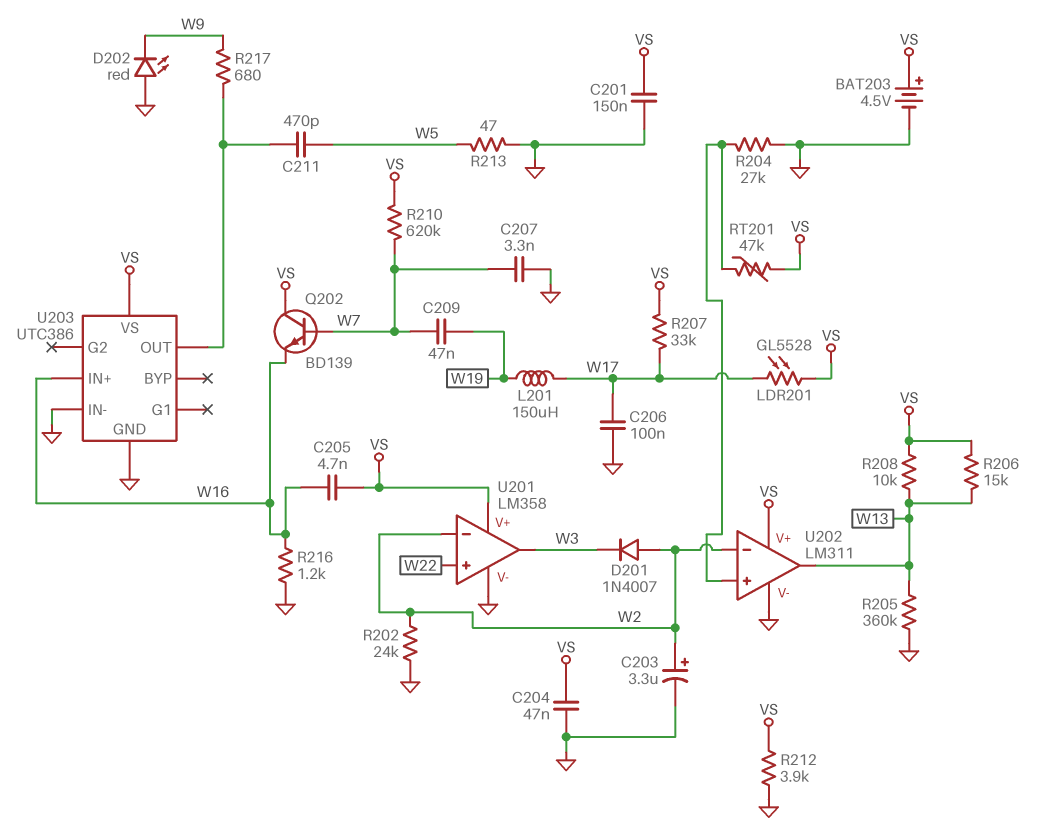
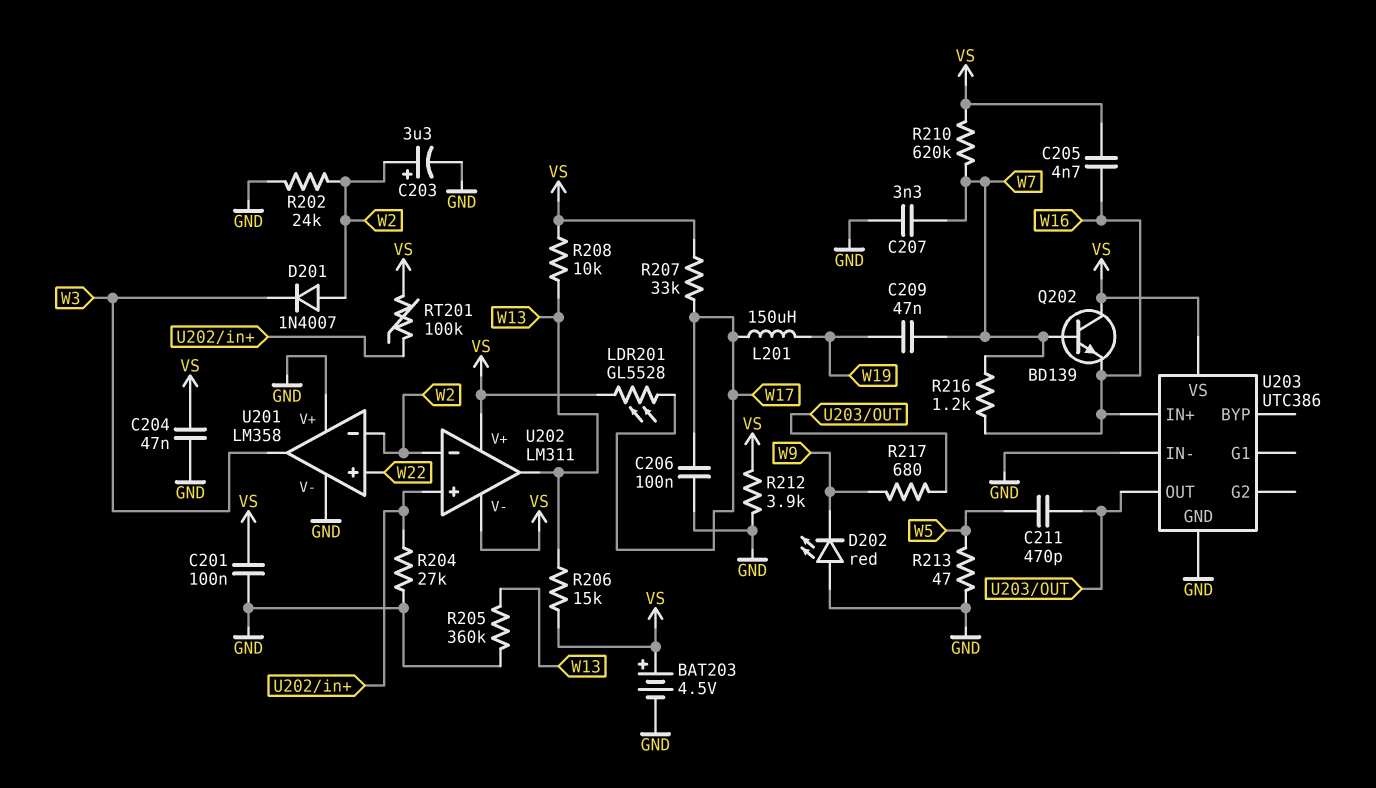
C201: 150nF (GND, VS) -> 100nF (GND, VS)
R216: 1.2k (GND, W16) -> 1.2k (W7, W16)
RT201: 47k (U202/in+, VS) -> 100k (U202/in+, VS)
U201 pin V+: VS -> GND
U202 pin V-: GND -> VS

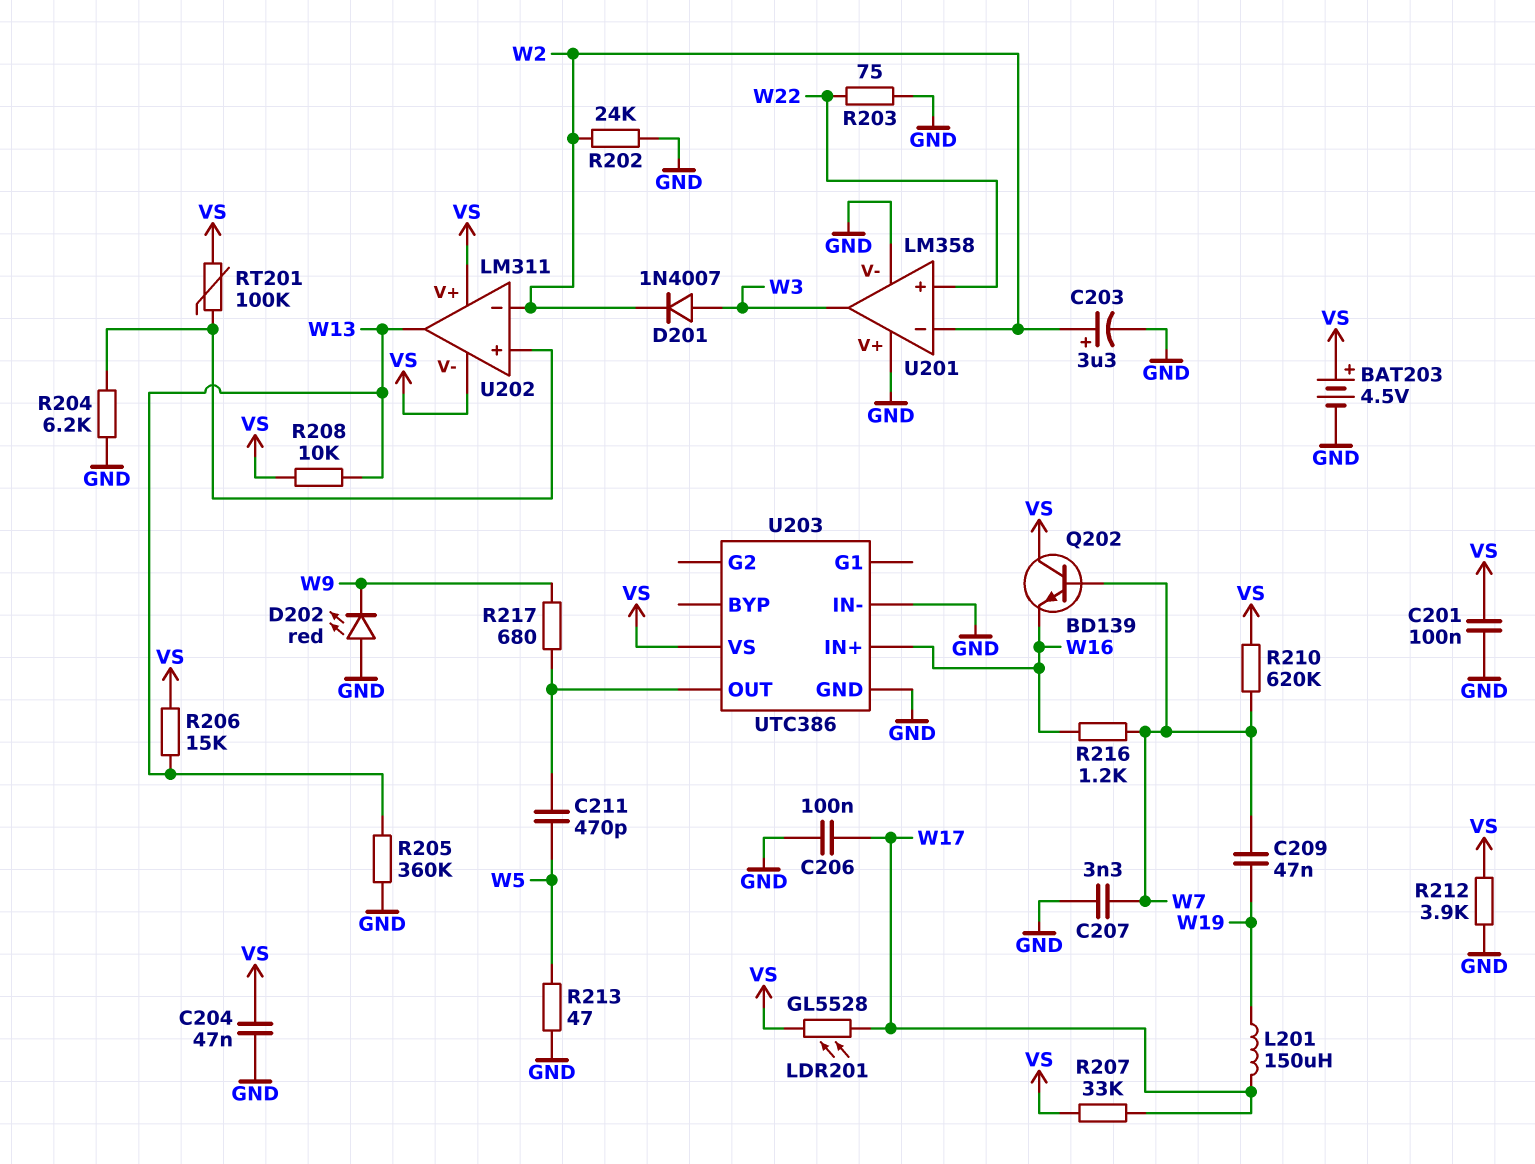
C205: 4.7nF (VS, W16) -> none
D201: diode 1N4007 (A W2, K W3) -> diode 1N4007 (A W3, K W2)
R203: none -> 75 (GND, W22)
R204: 27k (GND, U202/in+) -> 6.2k (GND, U202/in+)

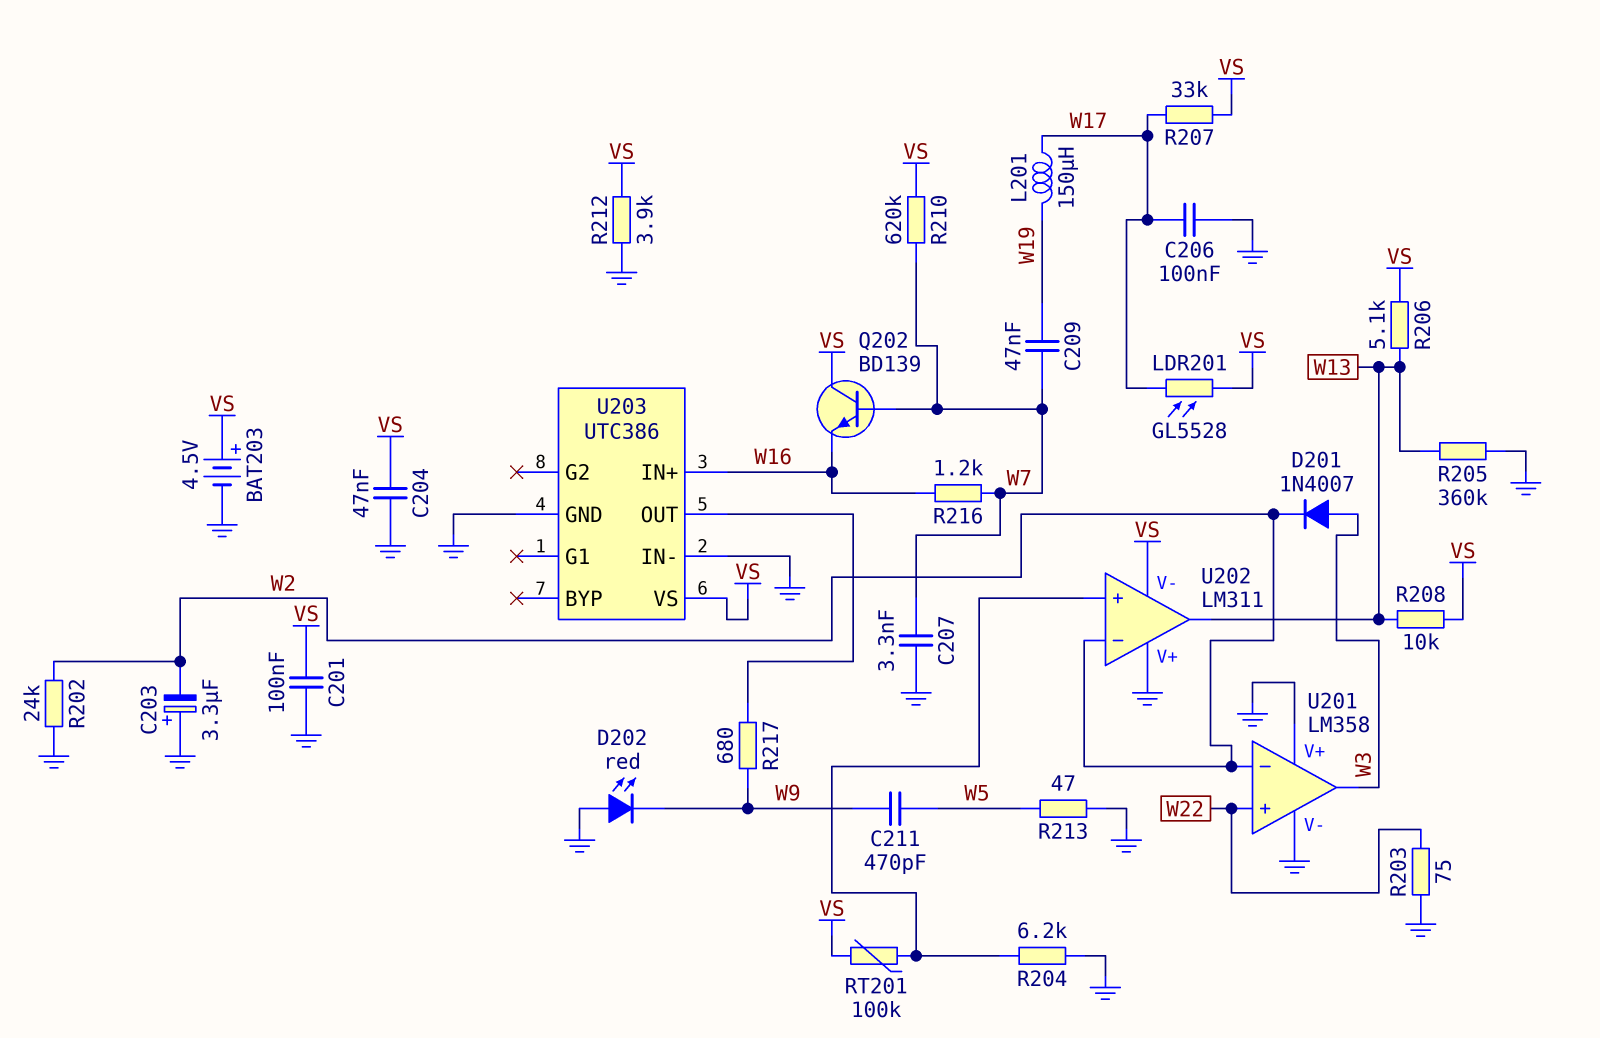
C203: 3.3uF (plus W2, minus GND) -> 3.3uF (plus GND, minus W2)
C211: 470pF (U203/OUT, W5) -> 470pF (W5, W9)
R206: 15k (VS, W13) -> 5.1k (VS, W13)
U202 pin V+: VS -> GND

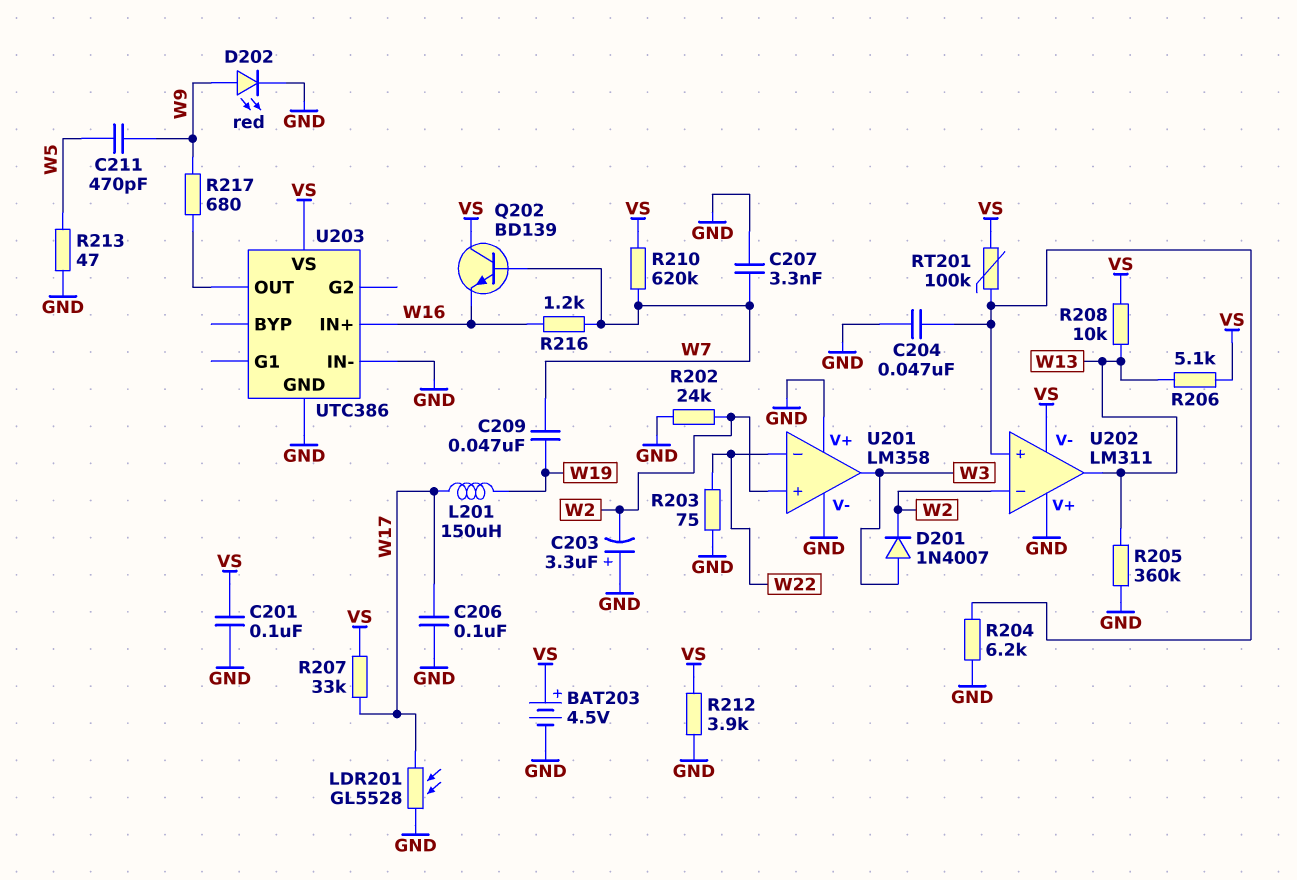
C204: 47nF (GND, VS) -> 47nF (GND, U202/in+)
D202: LED red (A GND, K W9) -> LED red (A W9, K GND)
LDR201: GL5528 (VS, W17) -> GL5528 (GND, W17)
U201 pin in+: W22 -> W2
U201 pin in-: W2 -> W22

